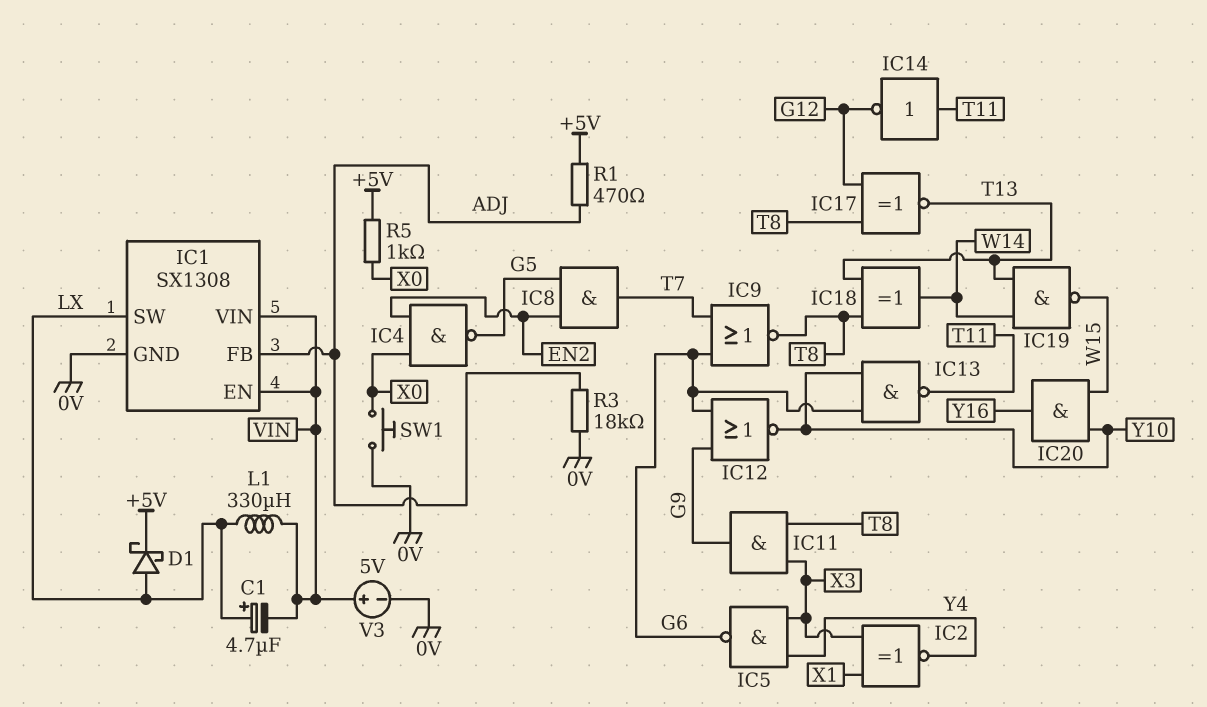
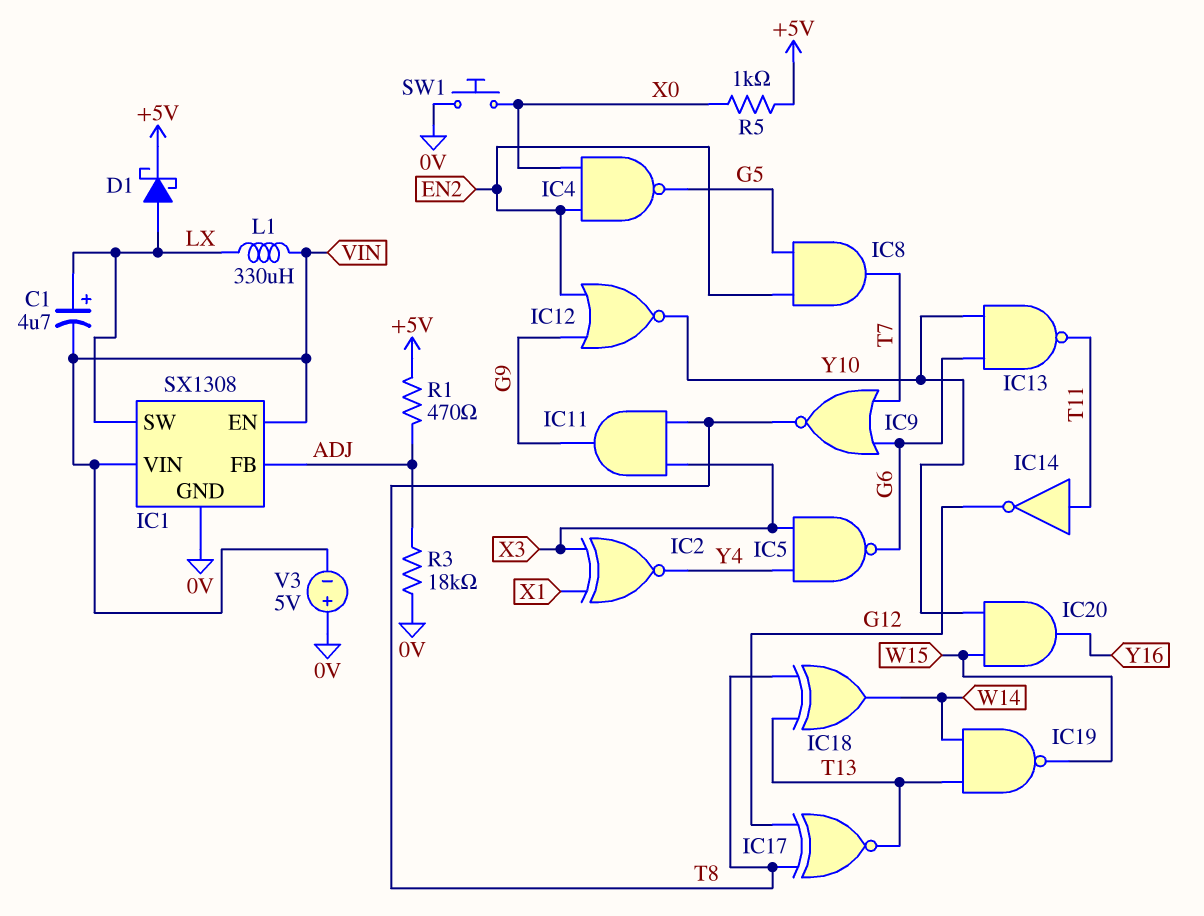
IC12: NOR (in G6, in G9, out Y10) -> NOR (in EN2, in G9, out Y10)
V3: 5V (plus VIN, minus 0V) -> 5V (plus 0V, minus VIN)

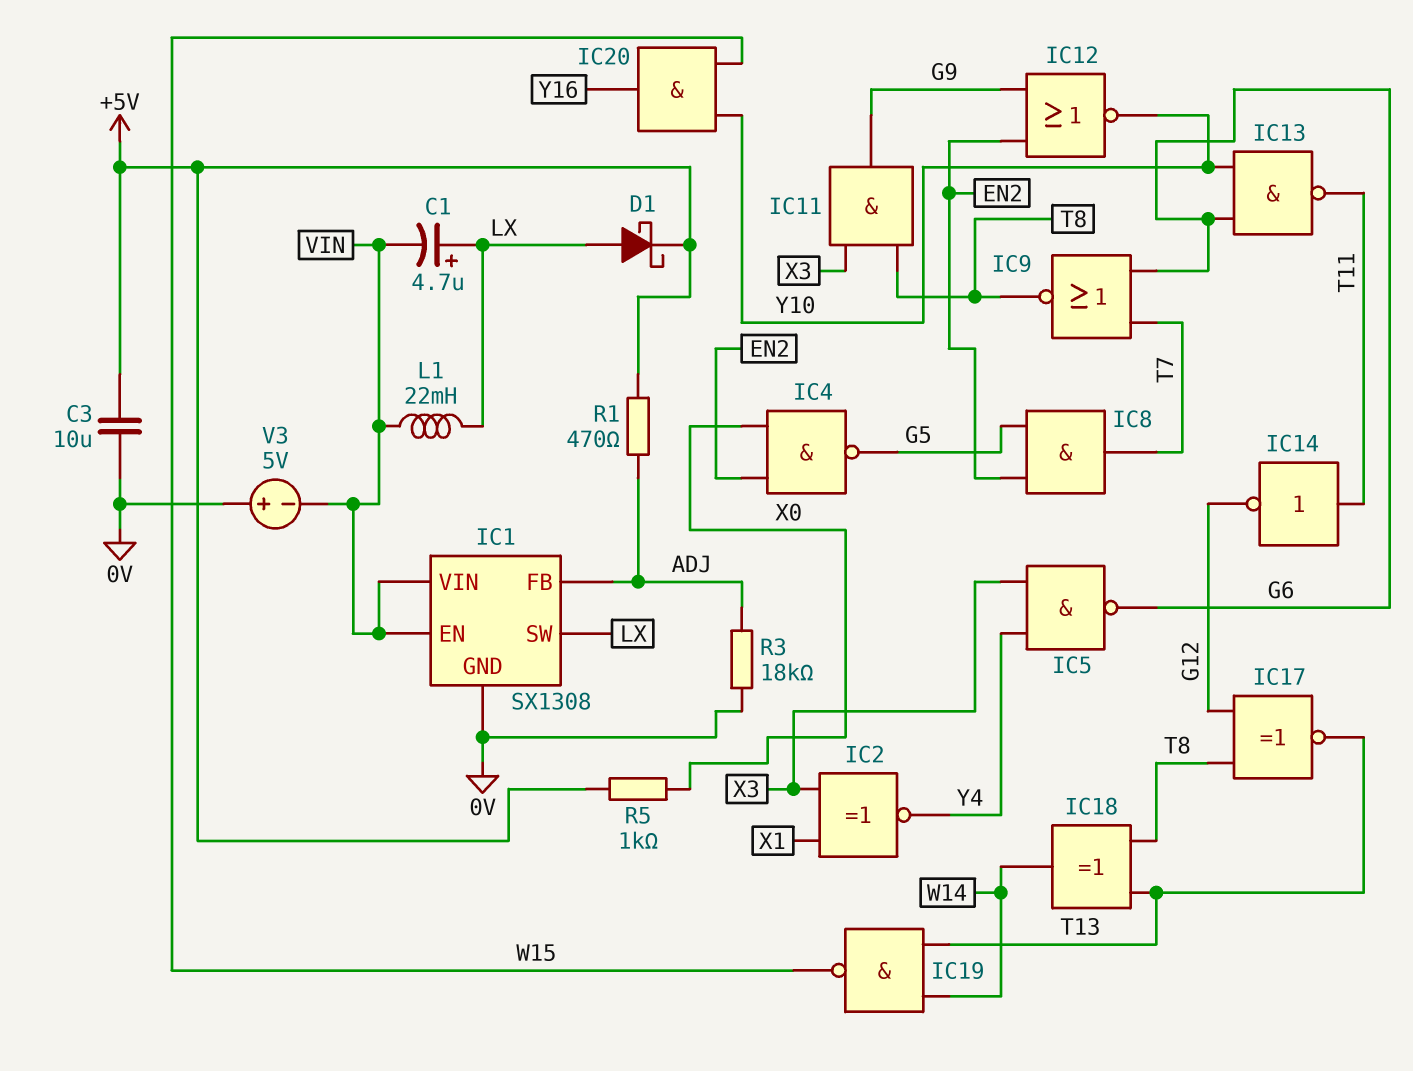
C3: none -> 10uF (+5V, 0V)
L1: 330uH (LX, VIN) -> 22mH (LX, VIN)
SW1: button (0V, X0) -> none

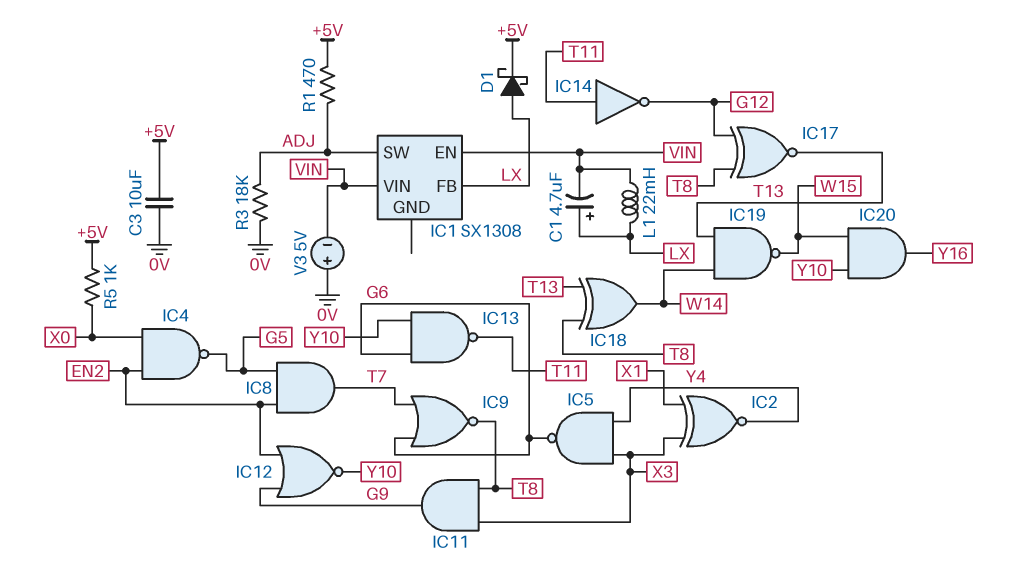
IC1 pin FB: ADJ -> LX
IC1 pin GND: 0V -> none
IC1 pin SW: LX -> ADJ

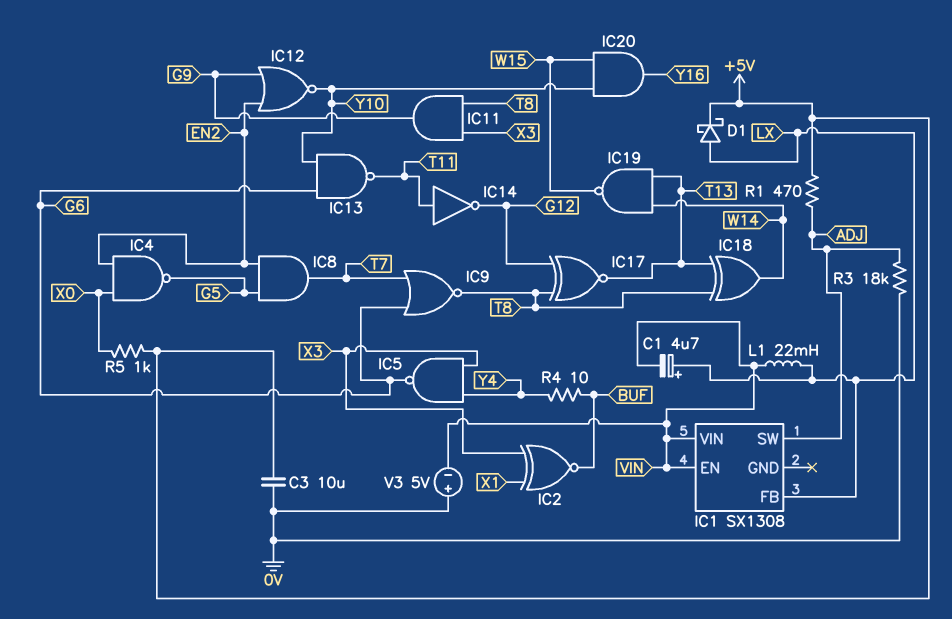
IC2: XNOR (in X1, in X3, out Y4) -> XNOR (in X1, in X3, out BUF)
R4: none -> 10 (BUF, Y4)

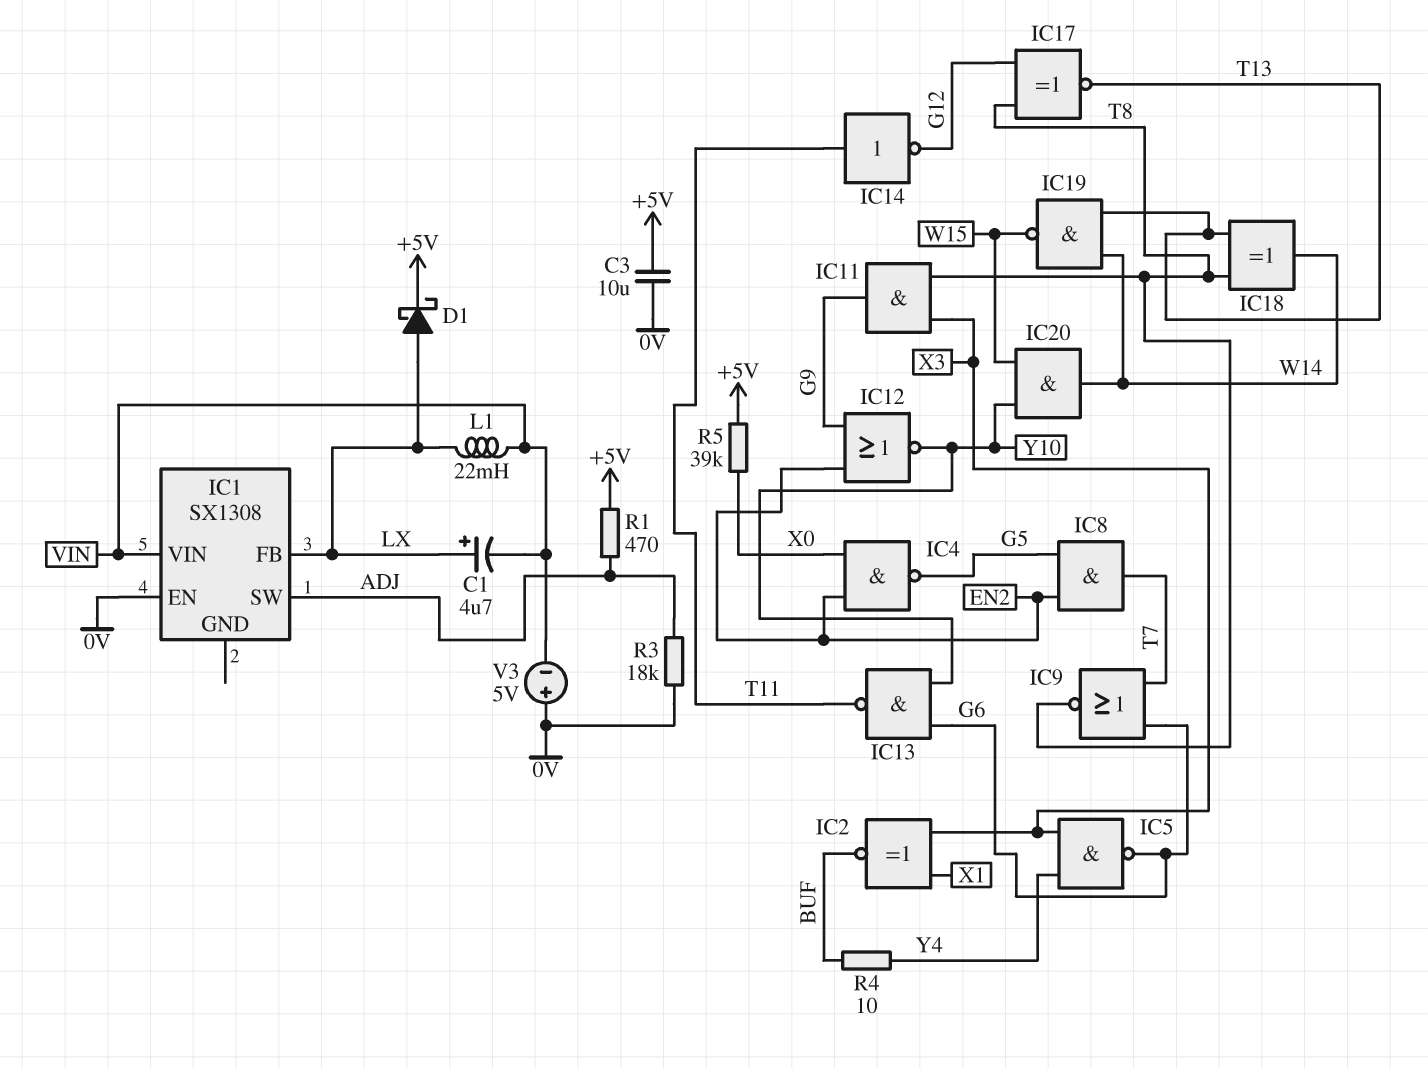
IC1 pin EN: VIN -> 0V
IC20: AND (in W15, in Y10, out Y16) -> AND (in W15, in Y10, out W14)
R5: 1k (+5V, X0) -> 39k (+5V, X0)

